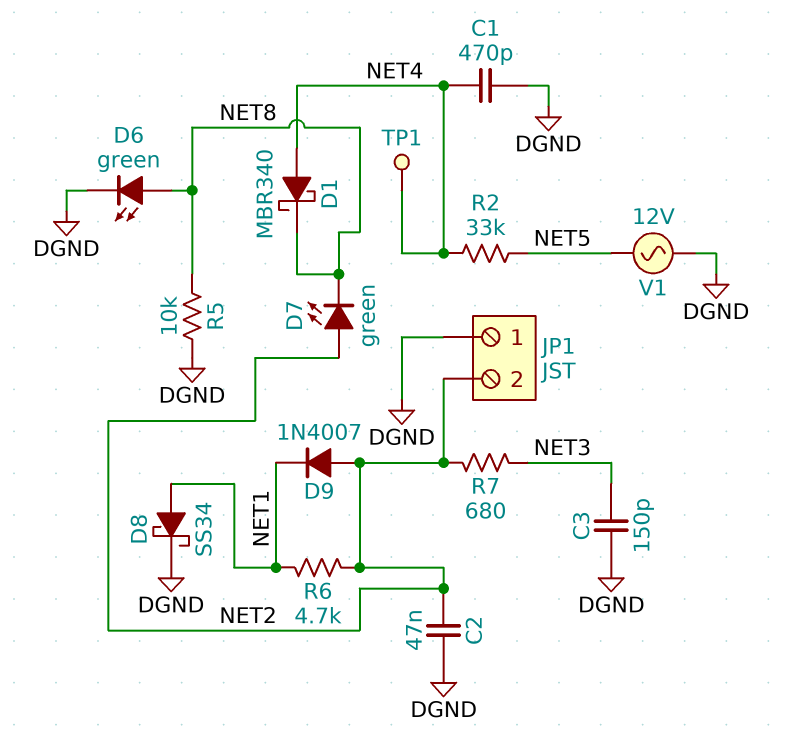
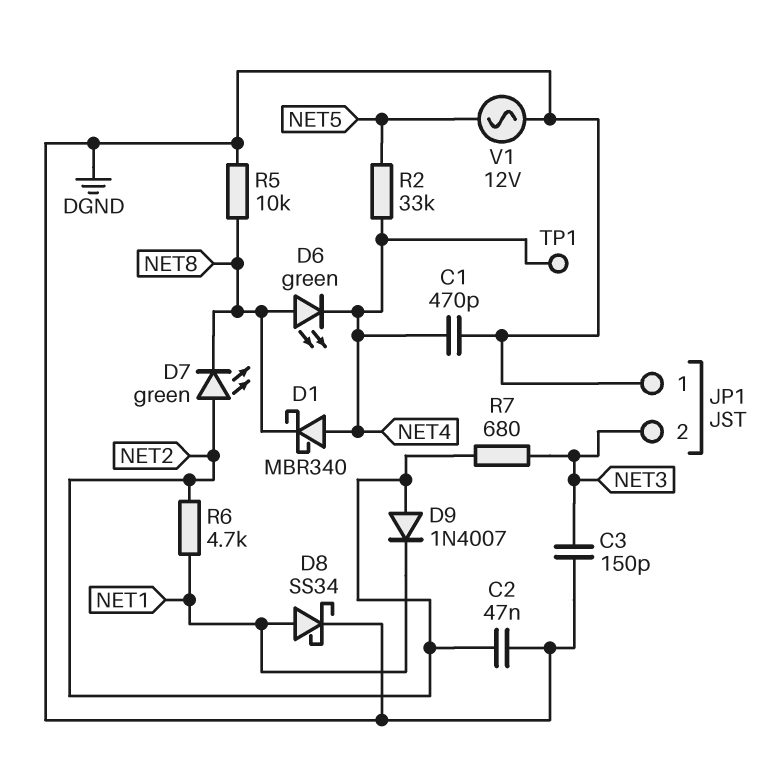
D6: LED green (A NET8, K DGND) -> LED green (A NET8, K NET4)
JP1 pin 2: NET2 -> NET3

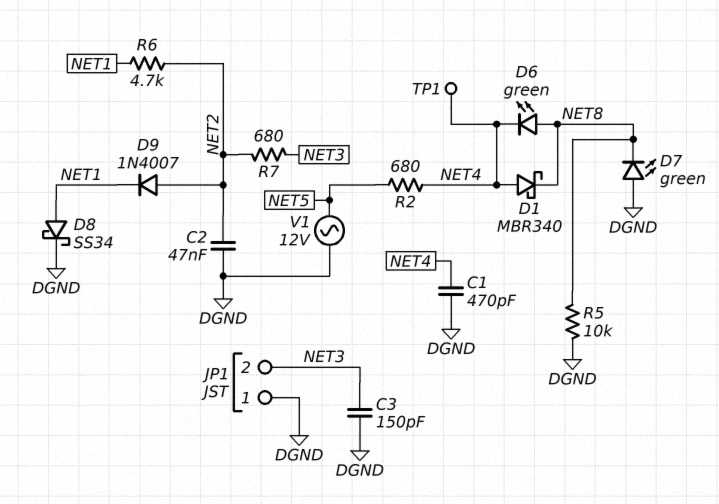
D7: LED green (A NET2, K NET8) -> LED green (A DGND, K NET8)
R2: 33k (NET4, NET5) -> 680 (NET4, NET5)

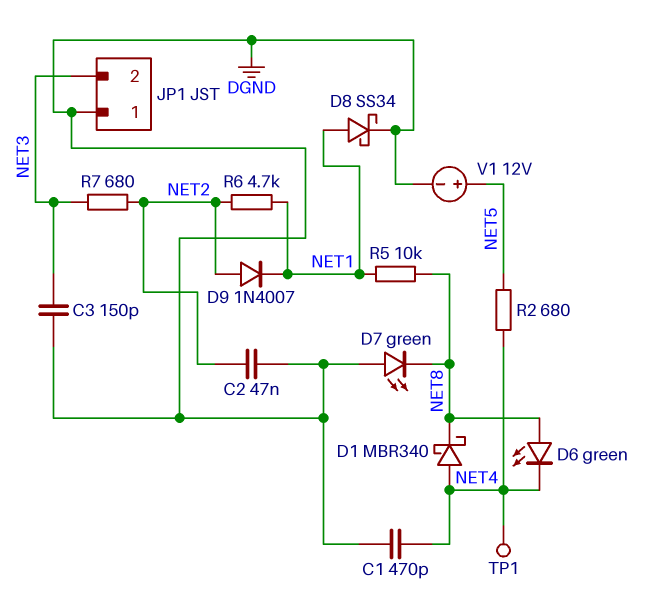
R5: 10k (DGND, NET8) -> 10k (NET1, NET8)
V1: AC 12V (DGND, NET5) -> 12V (plus NET5, minus DGND)

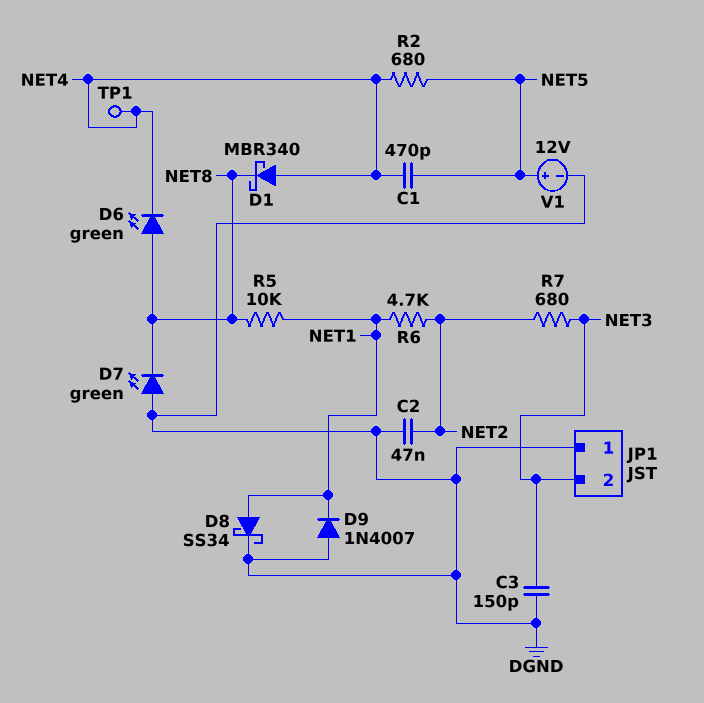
C1: 470pF (DGND, NET4) -> 470pF (NET4, NET5)
D9: diode 1N4007 (A NET2, K NET1) -> diode 1N4007 (A DGND, K NET1)

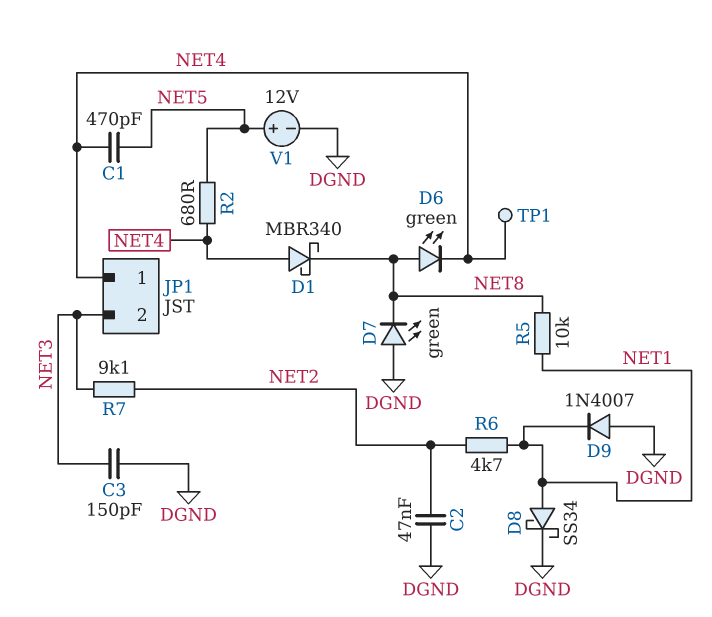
JP1 pin 1: DGND -> NET4
R7: 680 (NET2, NET3) -> 9.1k (NET2, NET3)

